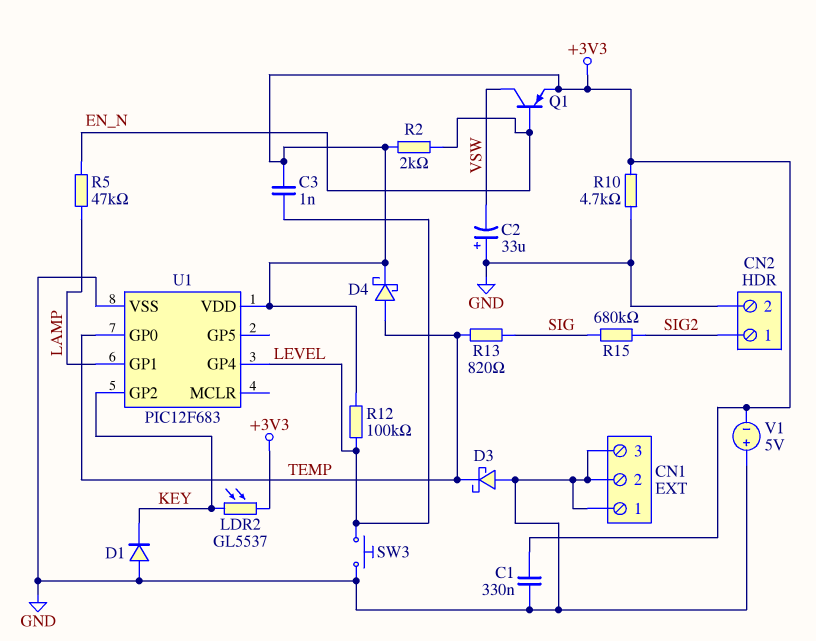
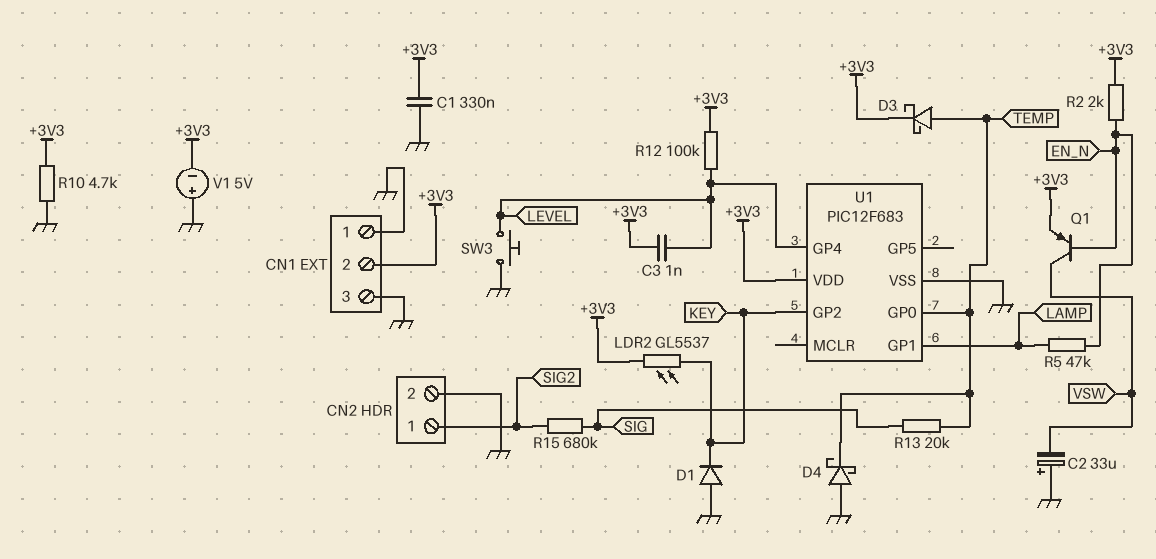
CN1 pin 2: GND -> +3V3
D3: schottky (A GND, K TEMP) -> schottky (A TEMP, K +3V3)
D4: schottky (A TEMP, K +3V3) -> schottky (A GND, K TEMP)
R13: 820 (SIG, TEMP) -> 20k (SIG, TEMP)

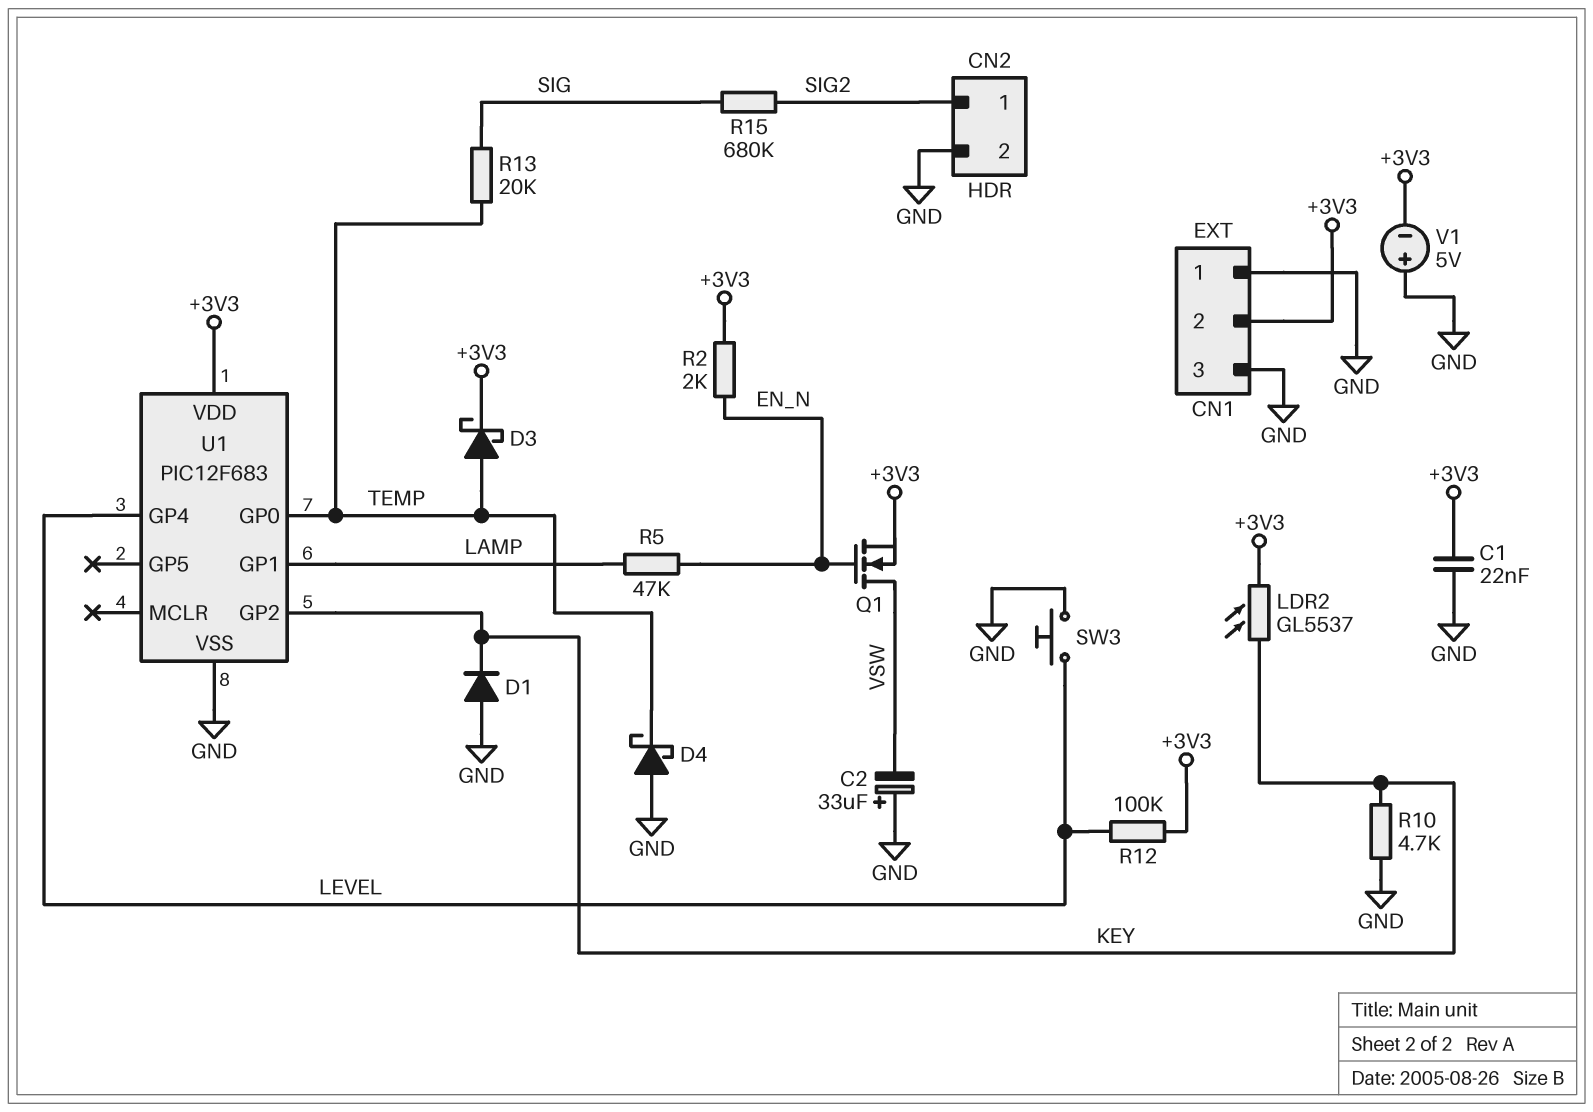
C1: 330nF (+3V3, GND) -> 22nF (+3V3, GND)
C3: 1nF (+3V3, LEVEL) -> none
Q1: PNP (B EN_N, C VSW, E +3V3) -> NMOS (G EN_N, D VSW, S +3V3)
R10: 4.7k (+3V3, GND) -> 4.7k (GND, KEY)

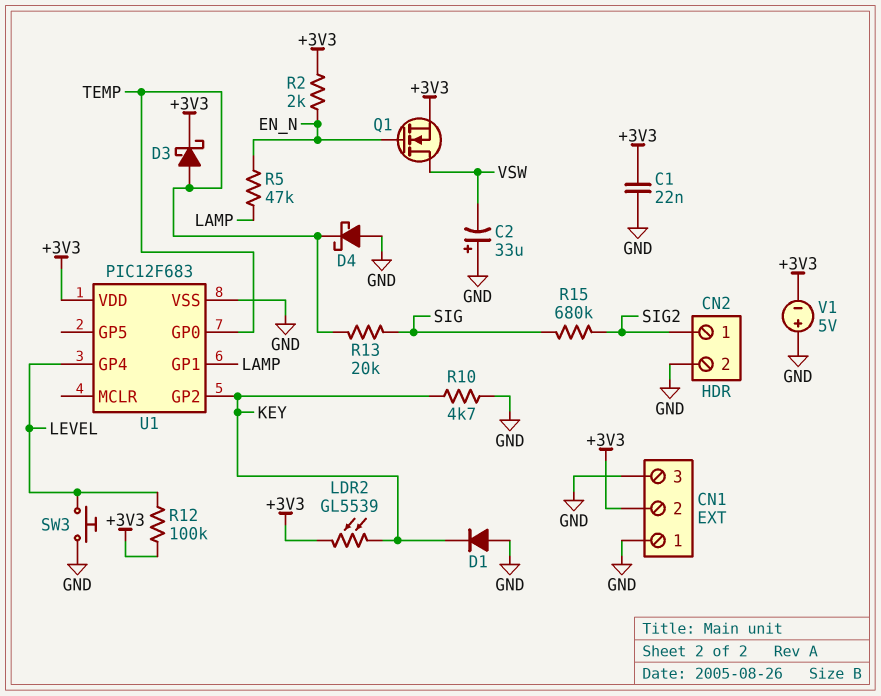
LDR2: GL5537 (+3V3, KEY) -> GL5539 (+3V3, KEY)

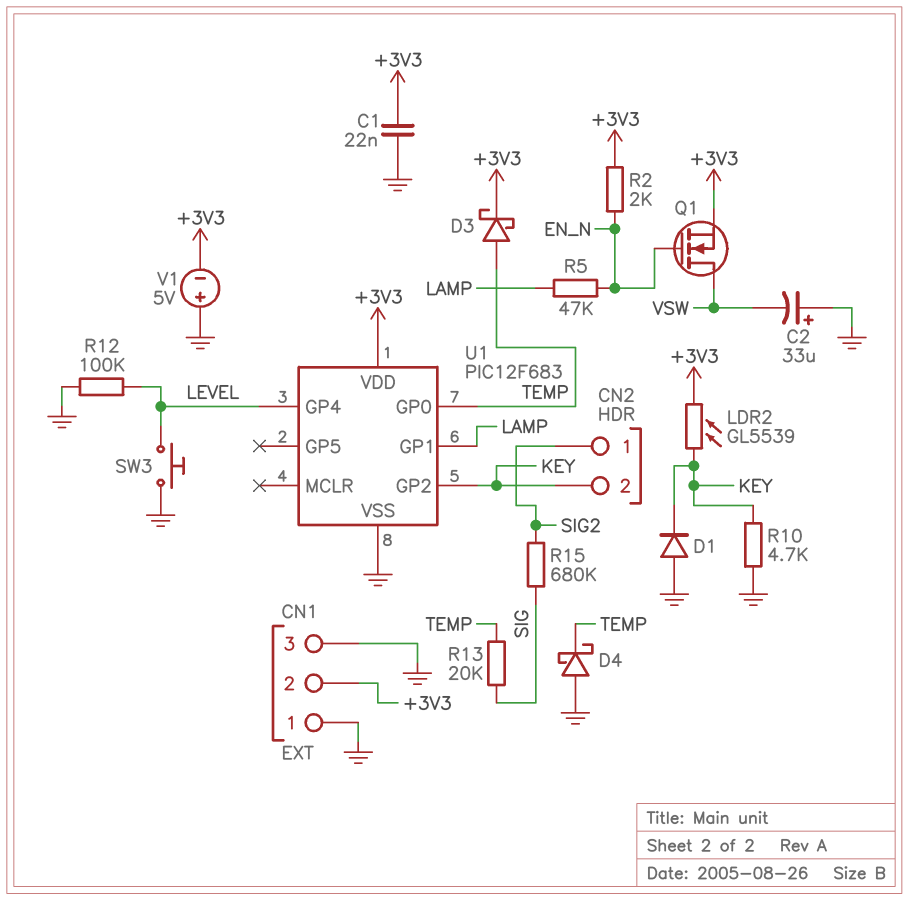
CN2 pin 2: GND -> KEY
R12: 100k (+3V3, LEVEL) -> 100k (GND, LEVEL)

